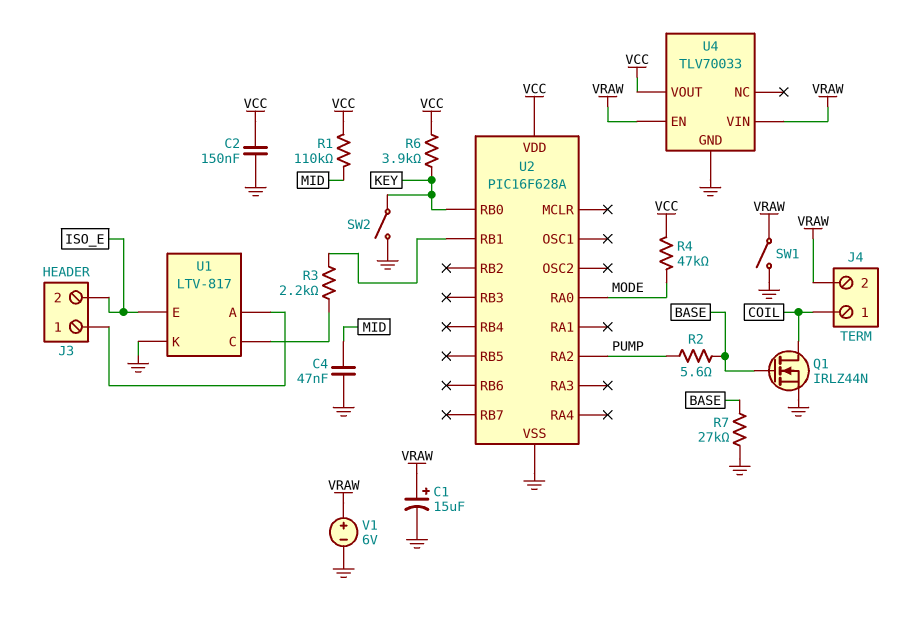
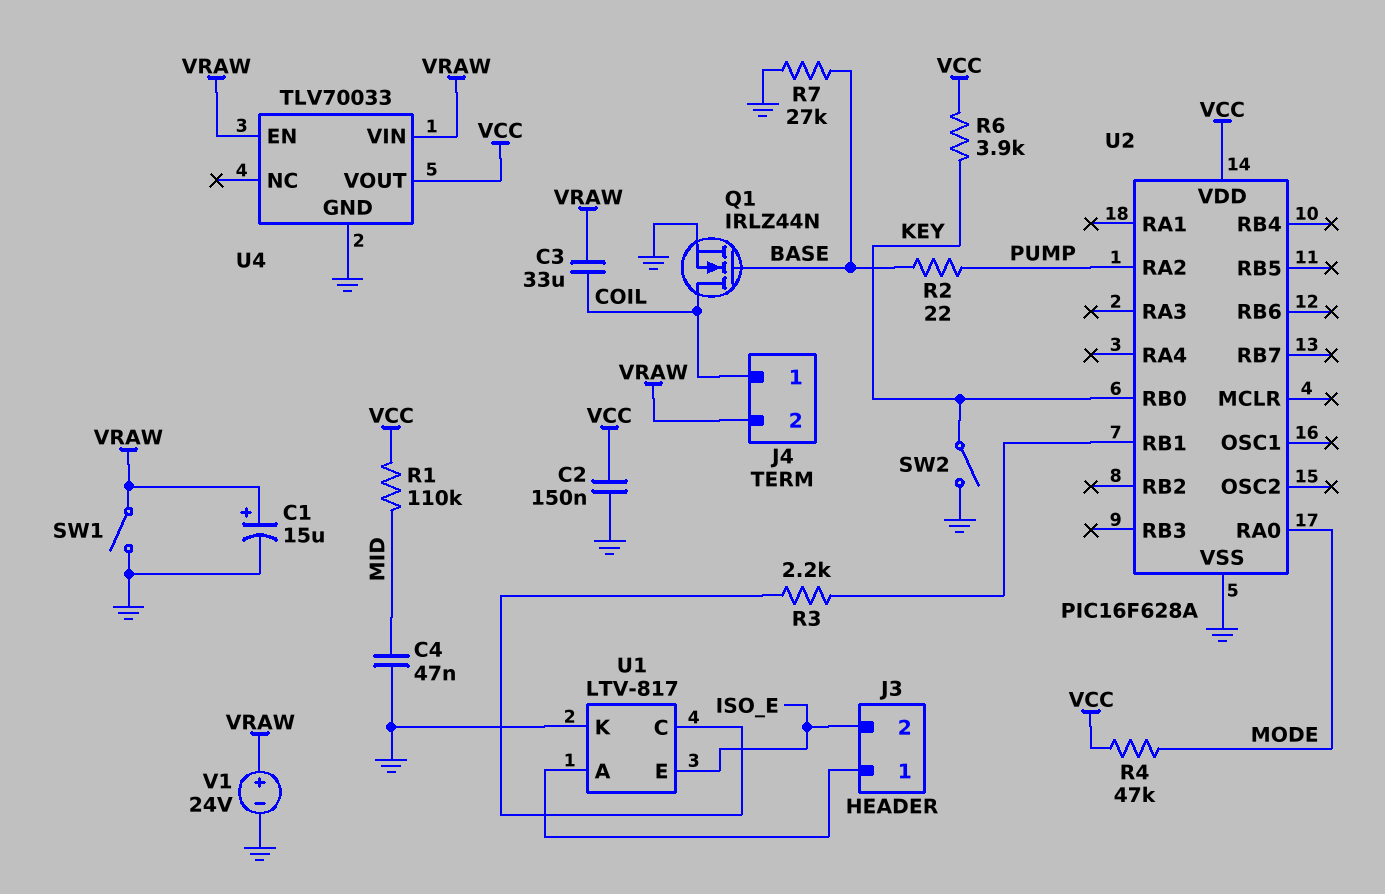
C3: none -> 33uF (COIL, VRAW)
R2: 5.6 (BASE, PUMP) -> 22 (BASE, PUMP)
V1: 6V (plus VRAW, minus GND) -> 24V (plus VRAW, minus GND)

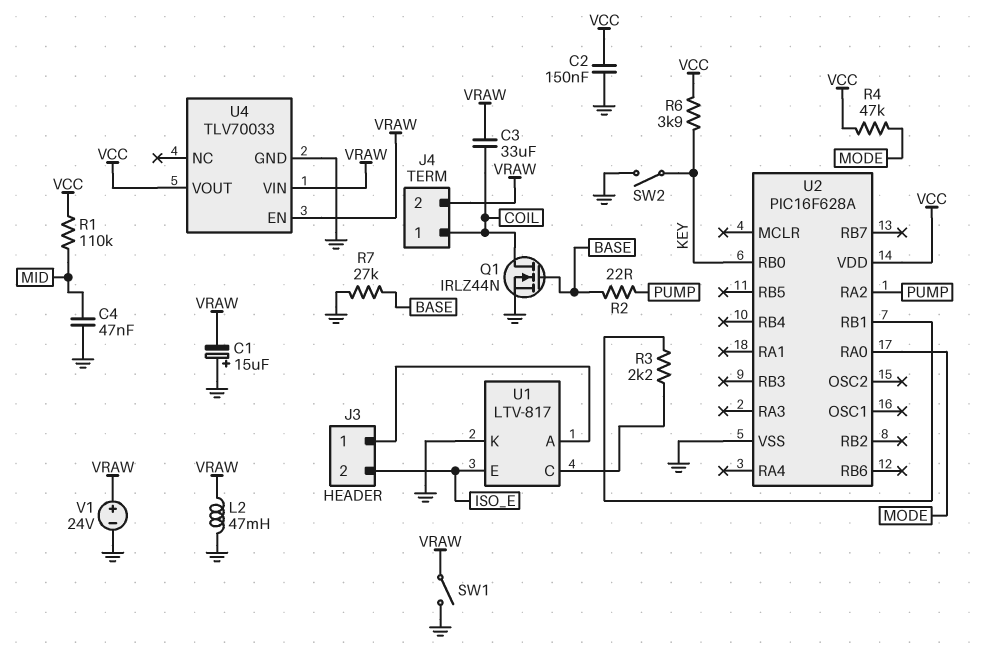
C1: 15uF (plus VRAW, minus GND) -> 15uF (plus GND, minus VRAW)
L2: none -> 47mH (GND, VRAW)

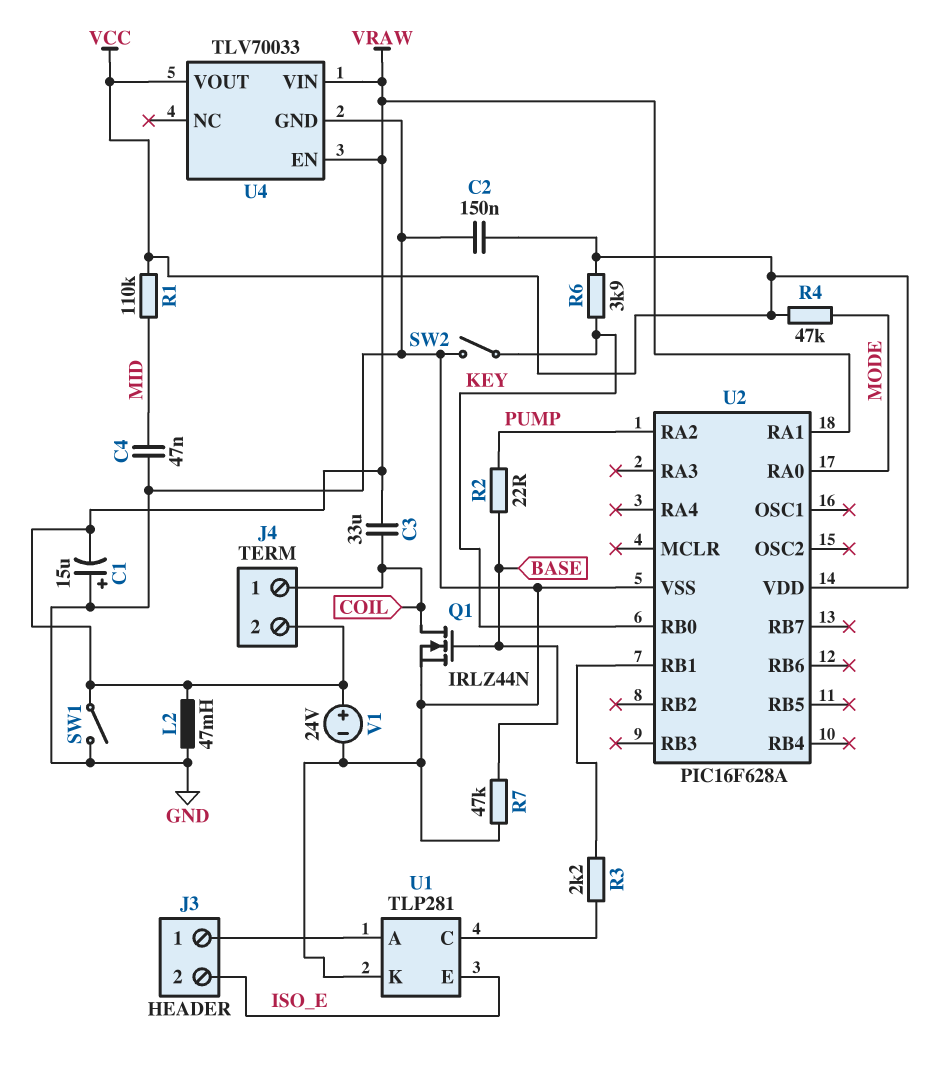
R7: 27k (BASE, GND) -> 47k (BASE, GND)
U1: LTV-817 -> TLP281
U2 pin RA1: none -> VRAW

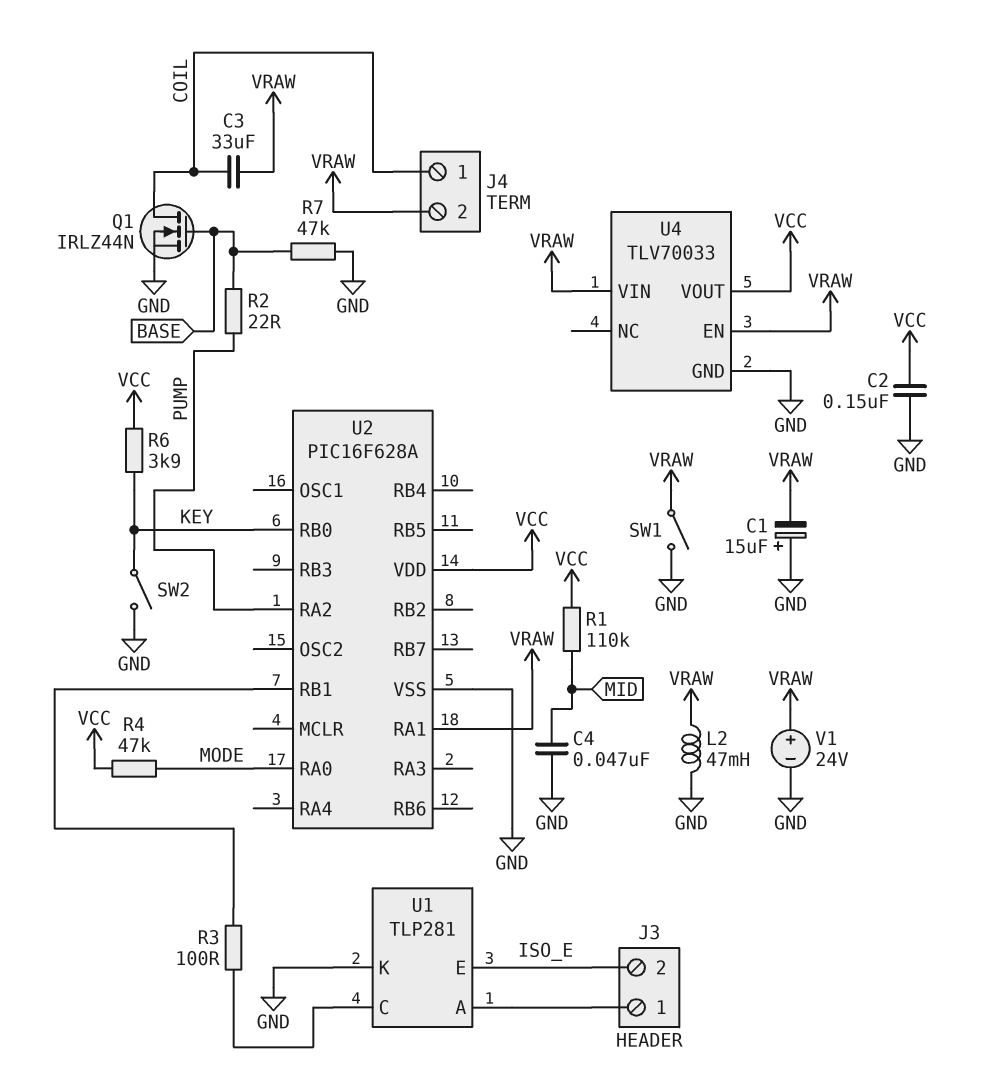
R3: 2.2k (U1/C, U2/RB1) -> 100 (U1/C, U2/RB1)

